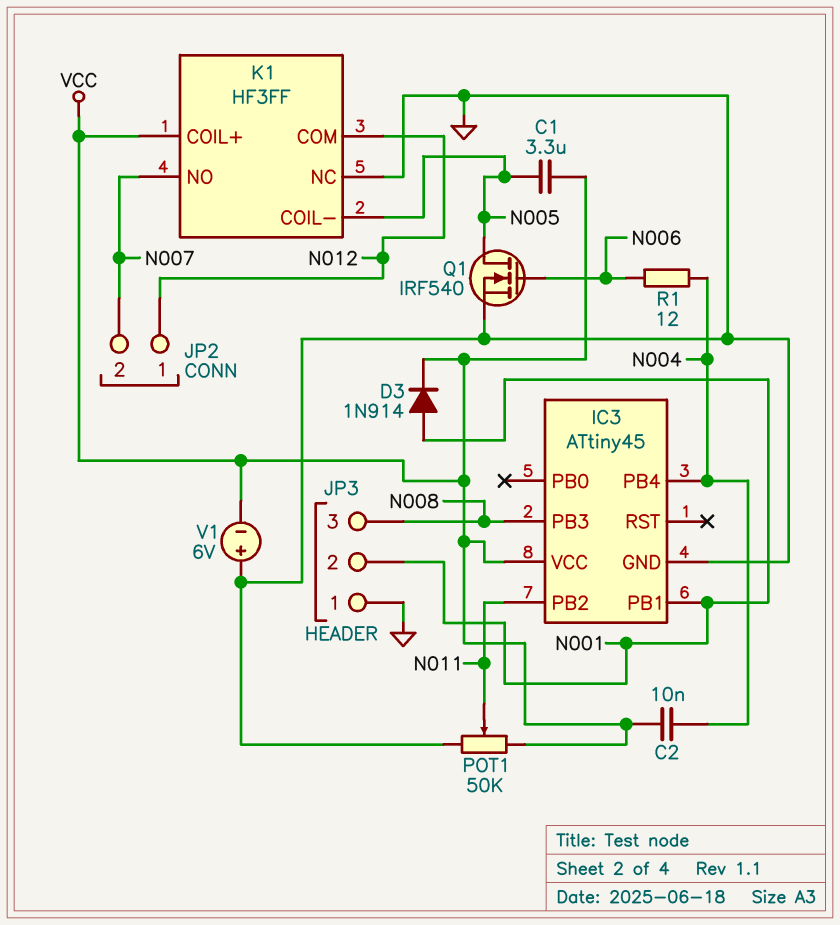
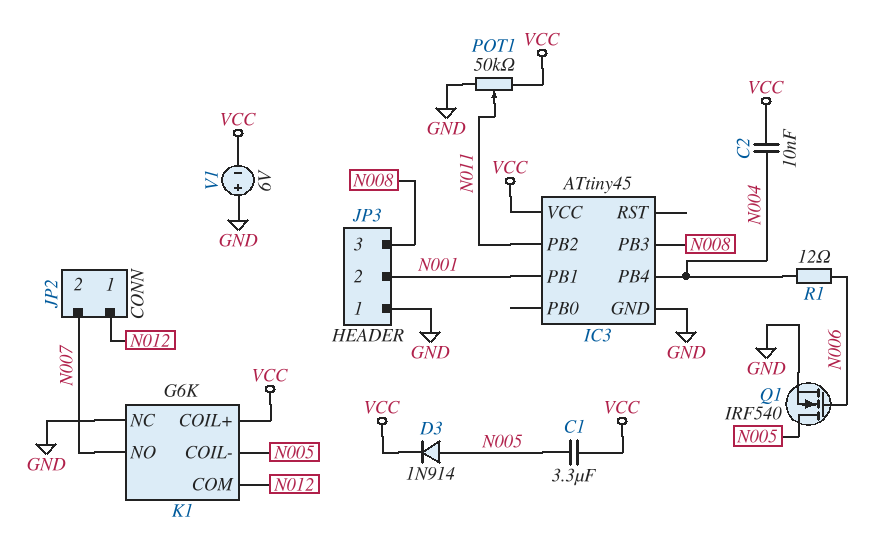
D3: diode 1N914 (A N001, K VCC) -> diode 1N914 (A N005, K VCC)
K1: HF3FF -> G6K

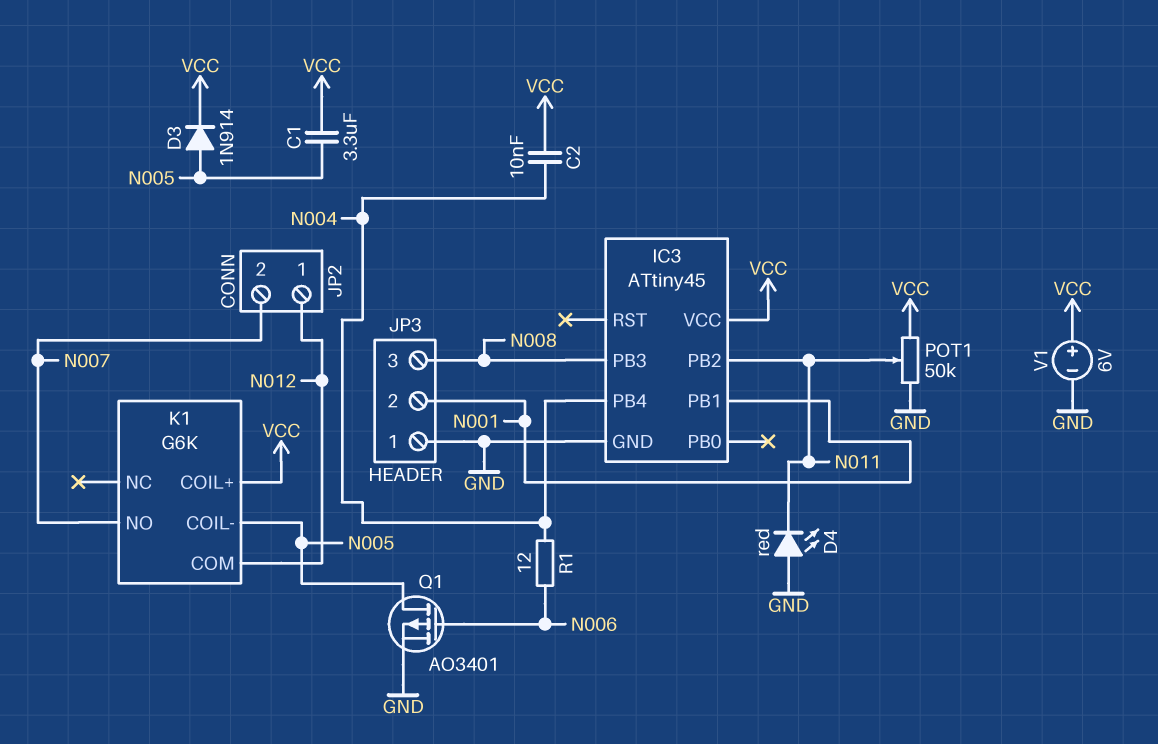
D4: none -> LED red (A GND, K N011)
K1 pin NC: GND -> none
Q1: NMOS IRF540 (G N006, D N005, S GND) -> PMOS AO3401 (G N006, D N005, S GND)
V1: 6V (plus GND, minus VCC) -> 6V (plus VCC, minus GND)

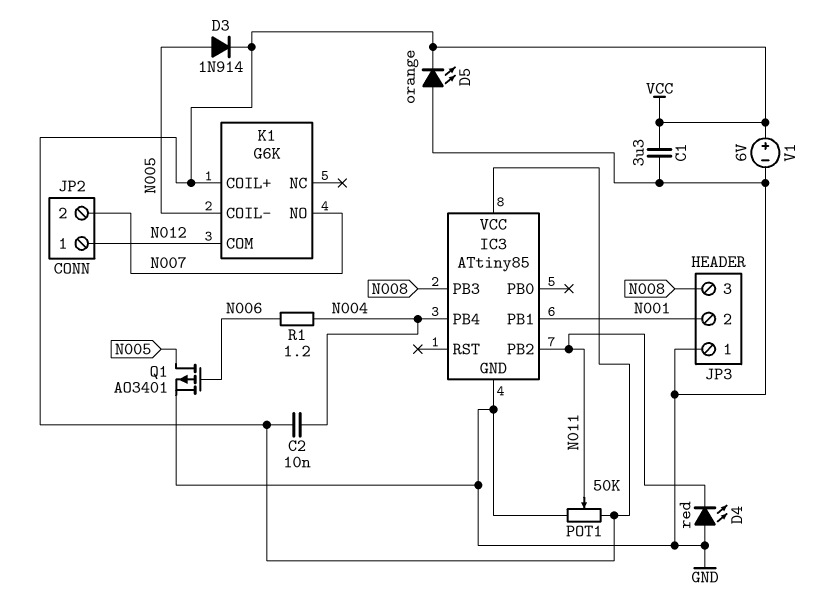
C1: 3.3uF (N005, VCC) -> 3.3uF (GND, VCC)
D5: none -> LED orange (A GND, K VCC)
IC3: ATtiny45 -> ATtiny85
R1: 12 (N004, N006) -> 1.2 (N004, N006)

